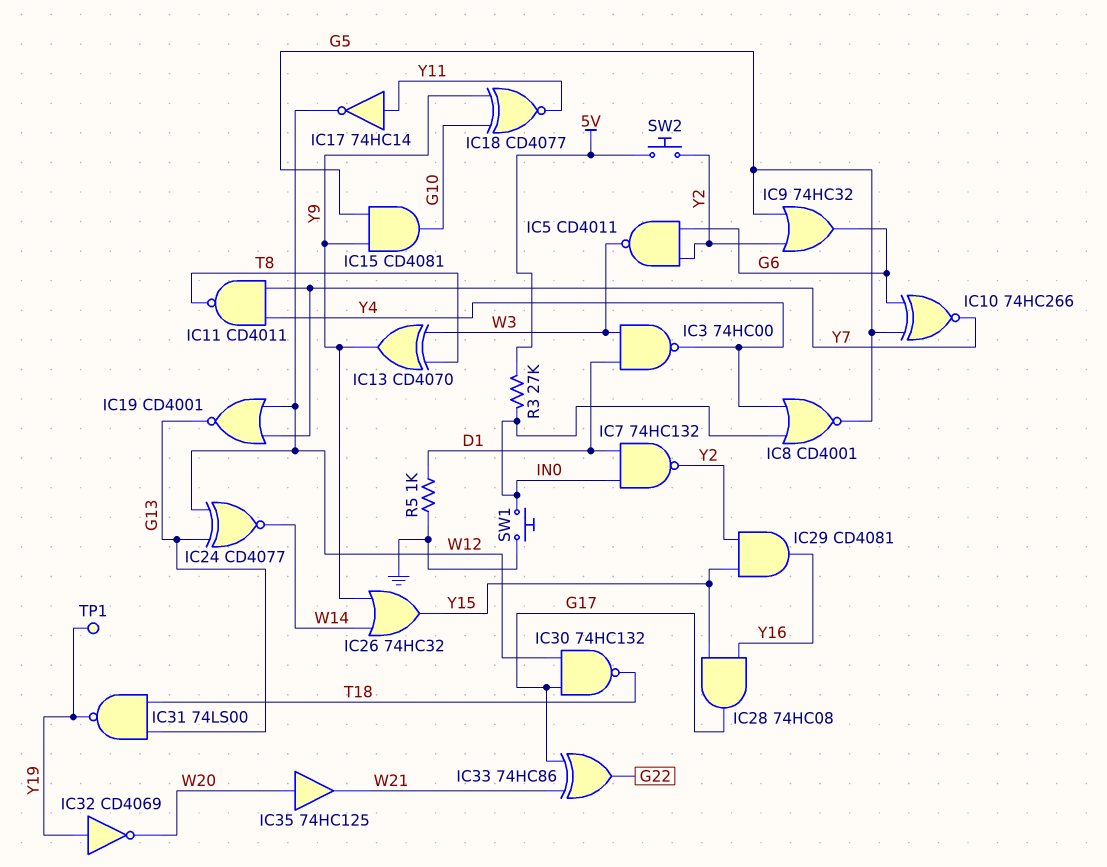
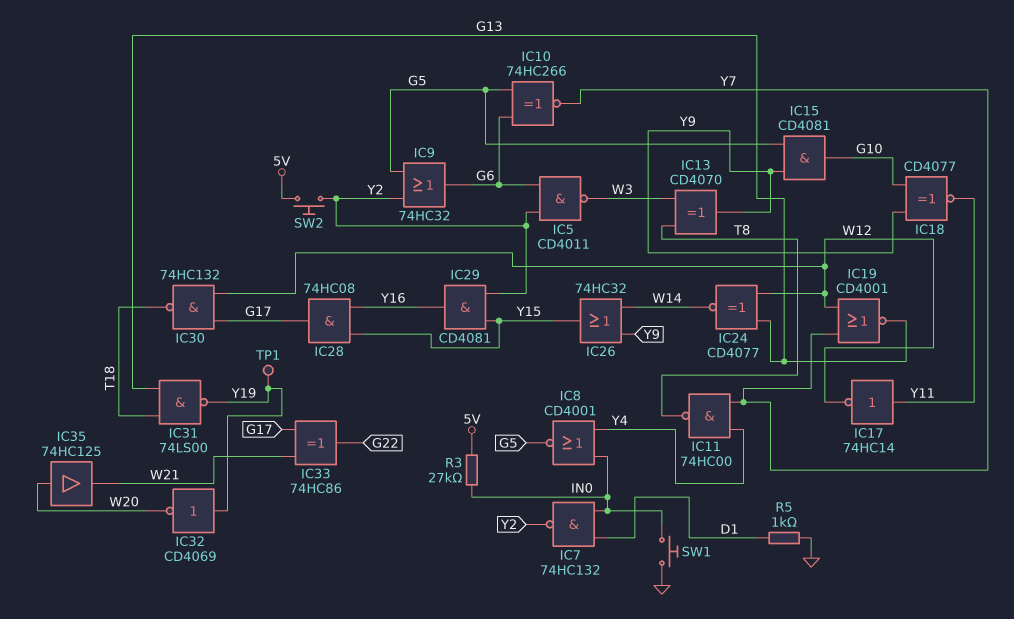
IC3: NAND 74HC00 (in D1, in W3, out Y4) -> none
IC11: NAND CD4011 (in Y4, in Y7, out T8) -> NAND 74HC00 (in Y4, in Y7, out T8)

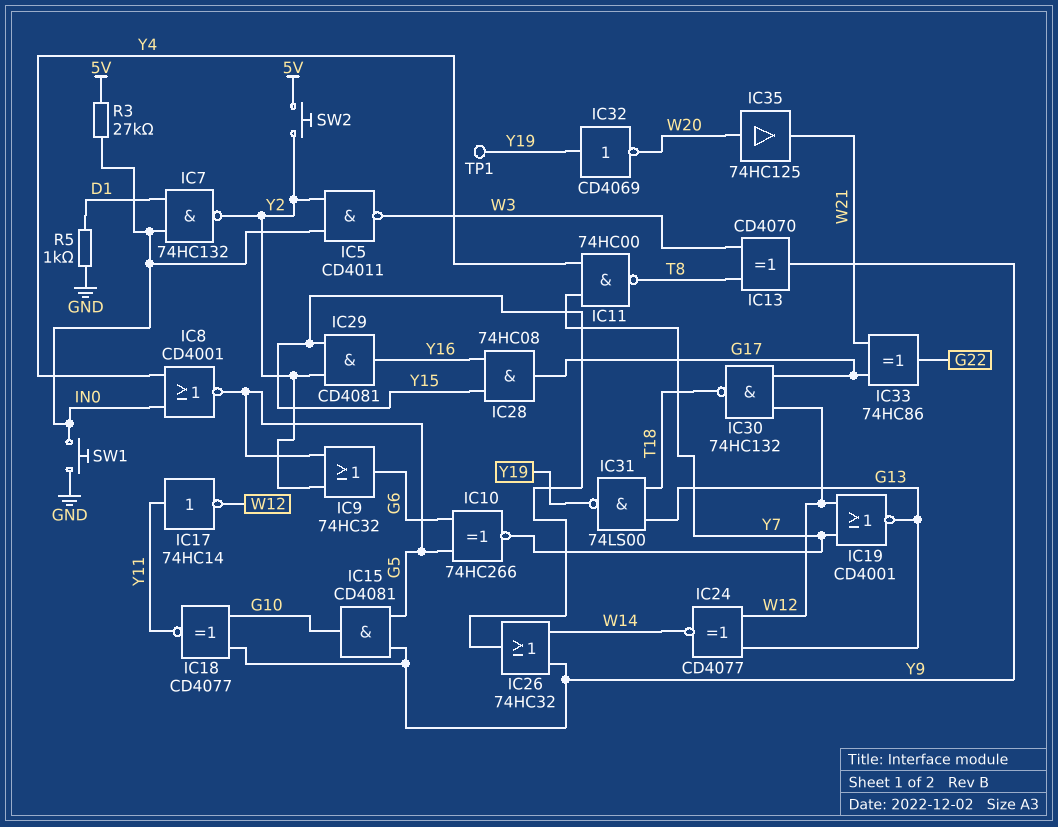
IC5: NAND CD4011 (in G6, in Y2, out W3) -> NAND CD4011 (in IN0, in Y2, out W3)

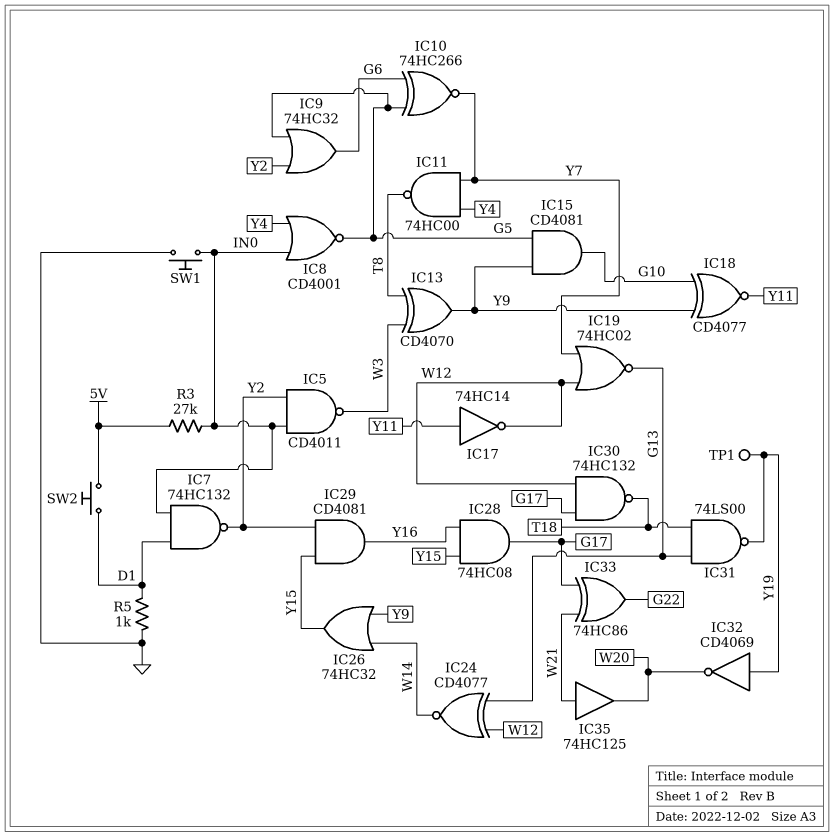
IC19: NOR CD4001 (in W12, in Y7, out G13) -> NOR 74HC02 (in W12, in Y7, out G13)
IC35: buffer 74HC125 (in W20, out W21) -> buffer 74HC125 (in W21, out W20)
SW2: button (5V, Y2) -> button (5V, D1)

